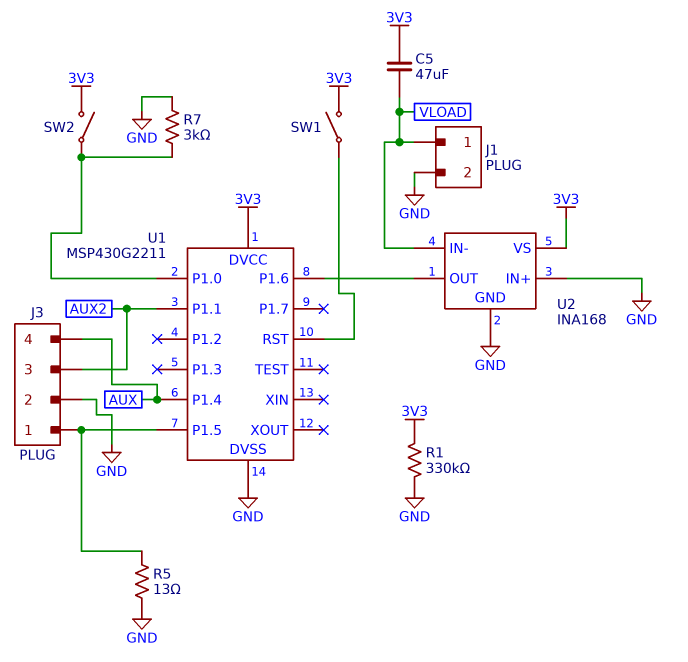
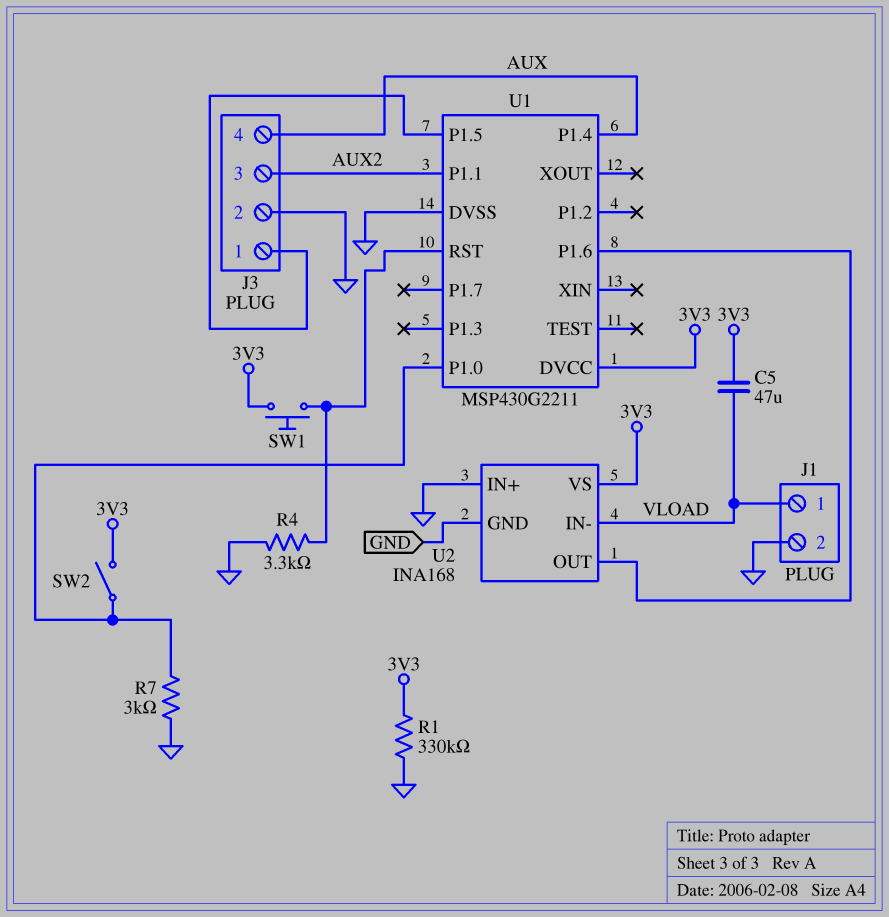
R4: none -> 3.3k (GND, U1/RST)
R5: 13 (GND, J3/1) -> none
SW1: switch (3V3, U1/RST) -> button (3V3, U1/RST)

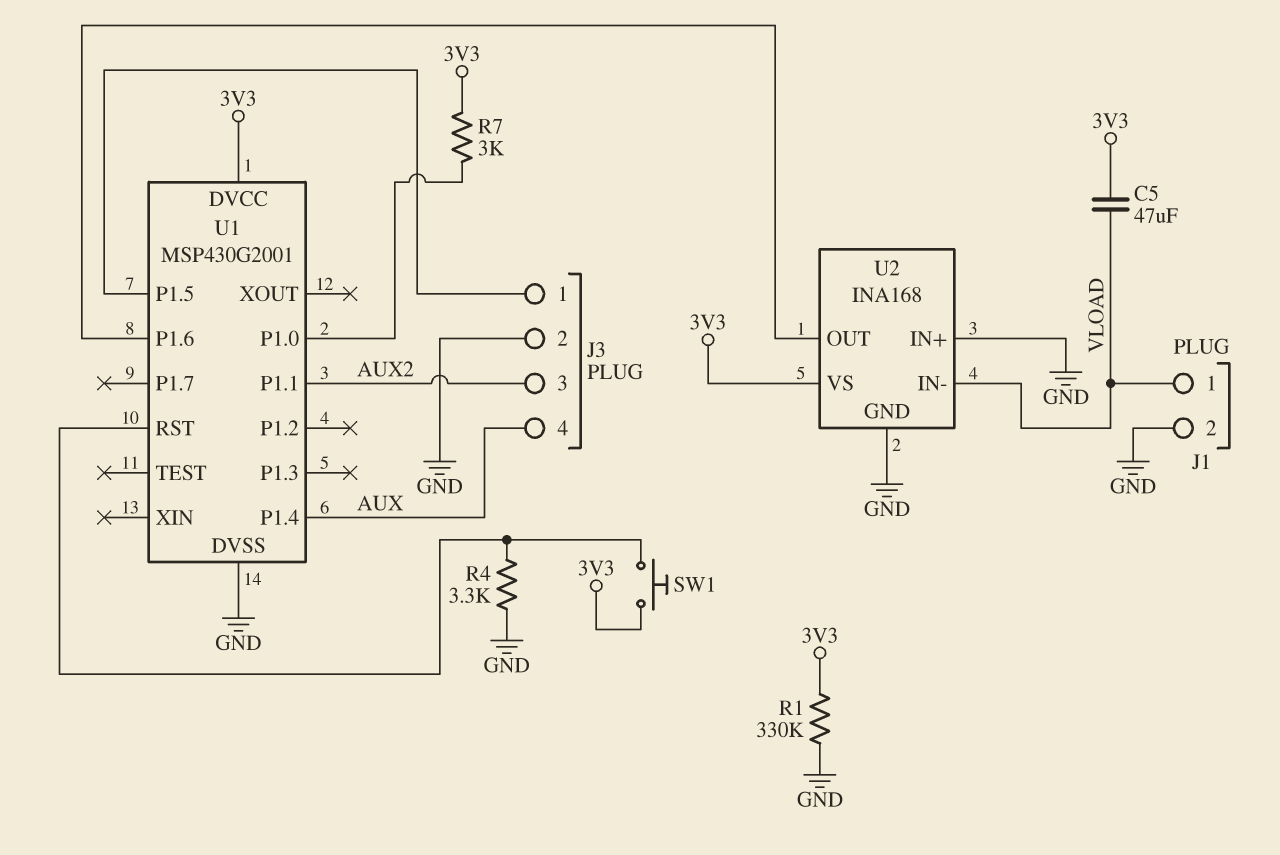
R7: 3k (GND, U1/P1.0) -> 3k (3V3, U1/P1.0)
SW2: switch (3V3, U1/P1.0) -> none
U1: MSP430G2211 -> MSP430G2001

